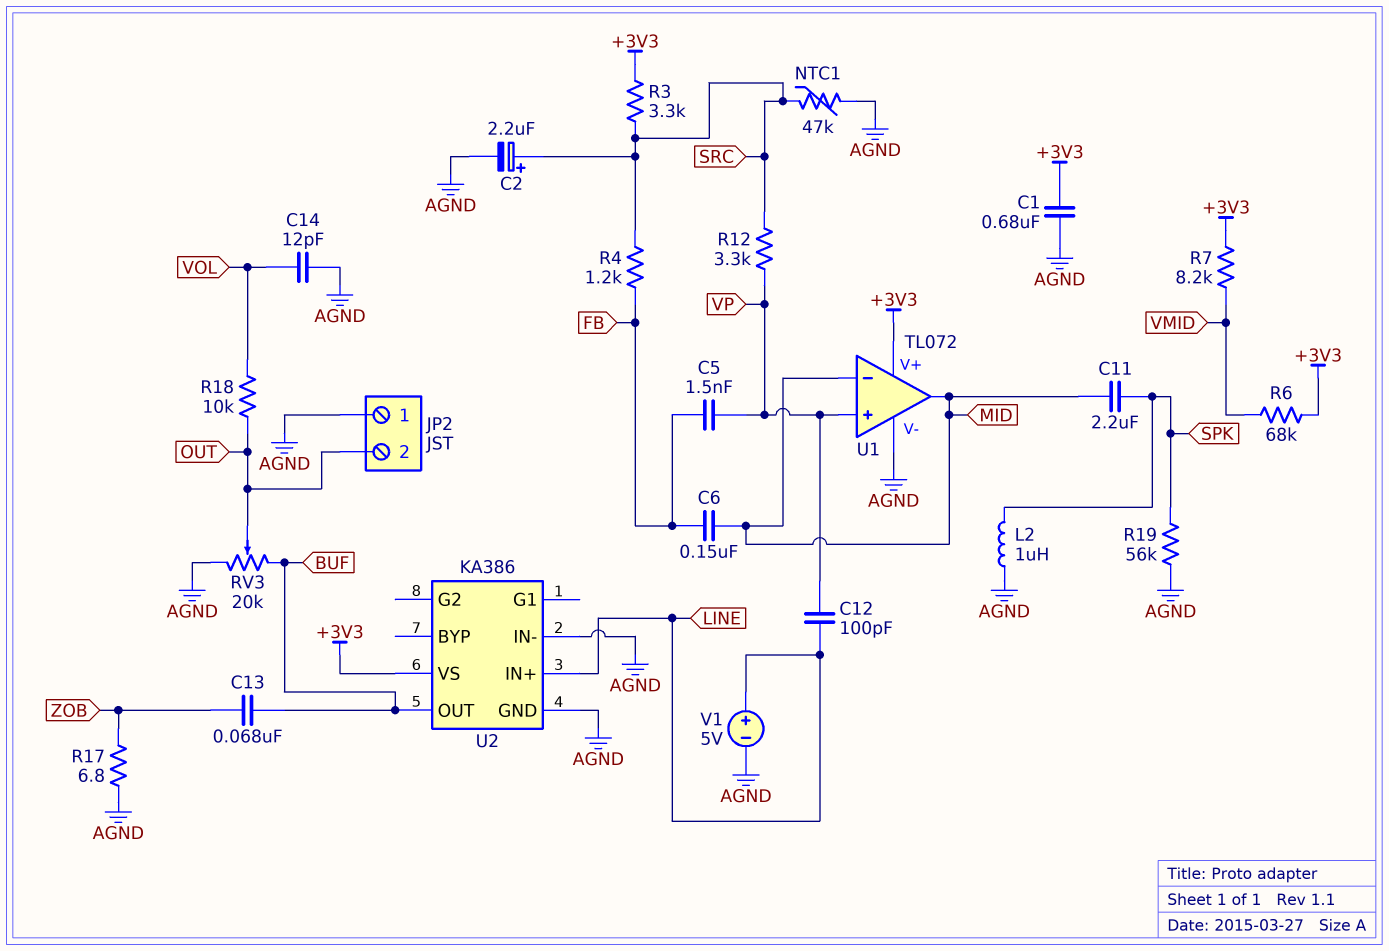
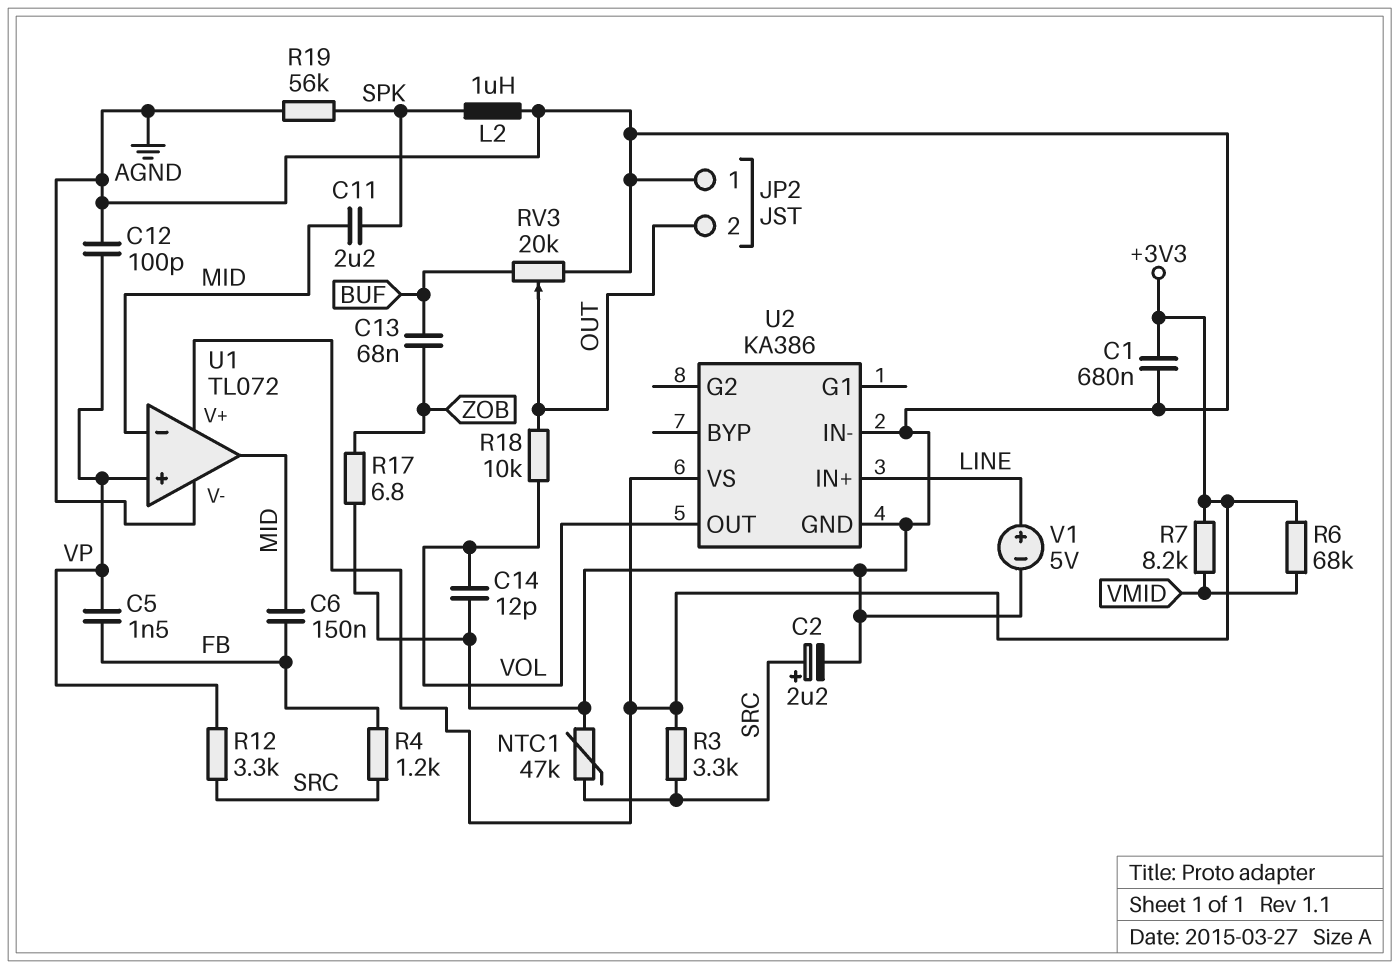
C12: 100pF (LINE, VP) -> 100pF (AGND, VP)
U2 pin OUT: BUF -> VOL

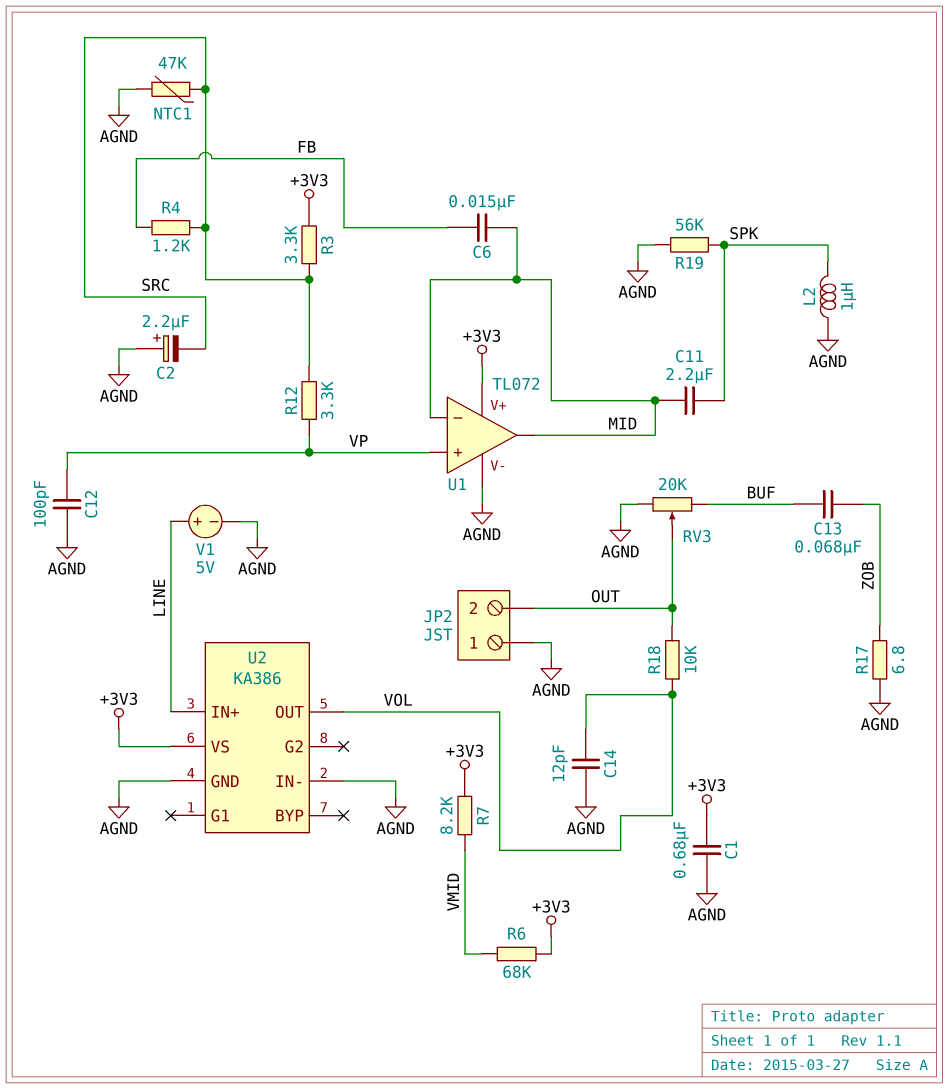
C2: 2.2uF (plus SRC, minus AGND) -> 2.2uF (plus AGND, minus SRC)
C5: 1.5nF (FB, VP) -> none
C6: 150nF (FB, MID) -> 15nF (FB, MID)

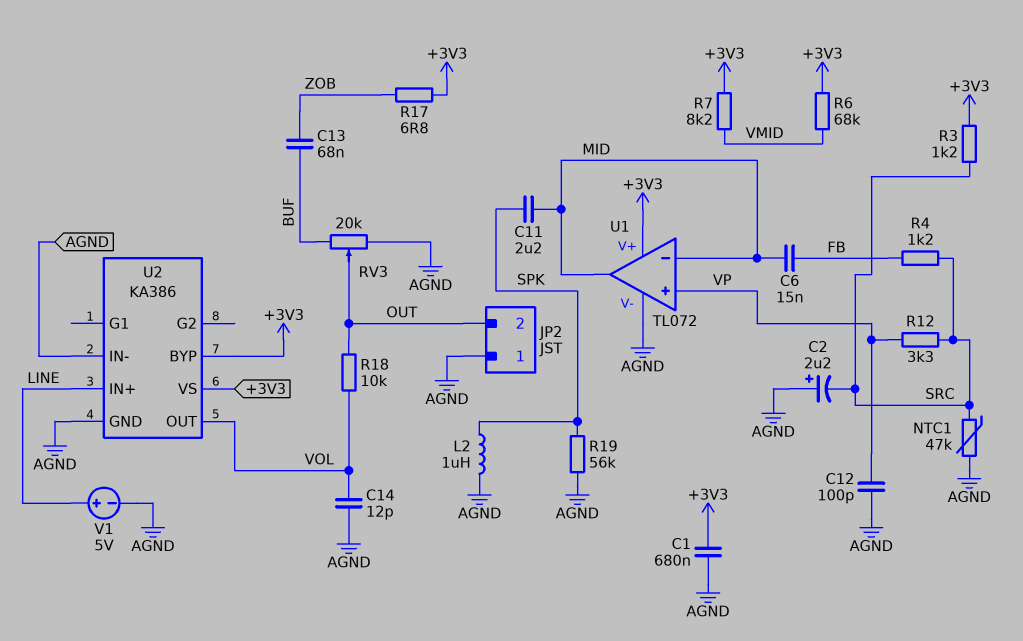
R3: 3.3k (+3V3, SRC) -> 1.2k (+3V3, SRC)
R17: 6.8 (AGND, ZOB) -> 6.8 (+3V3, ZOB)
U2 pin BYP: none -> +3V3

